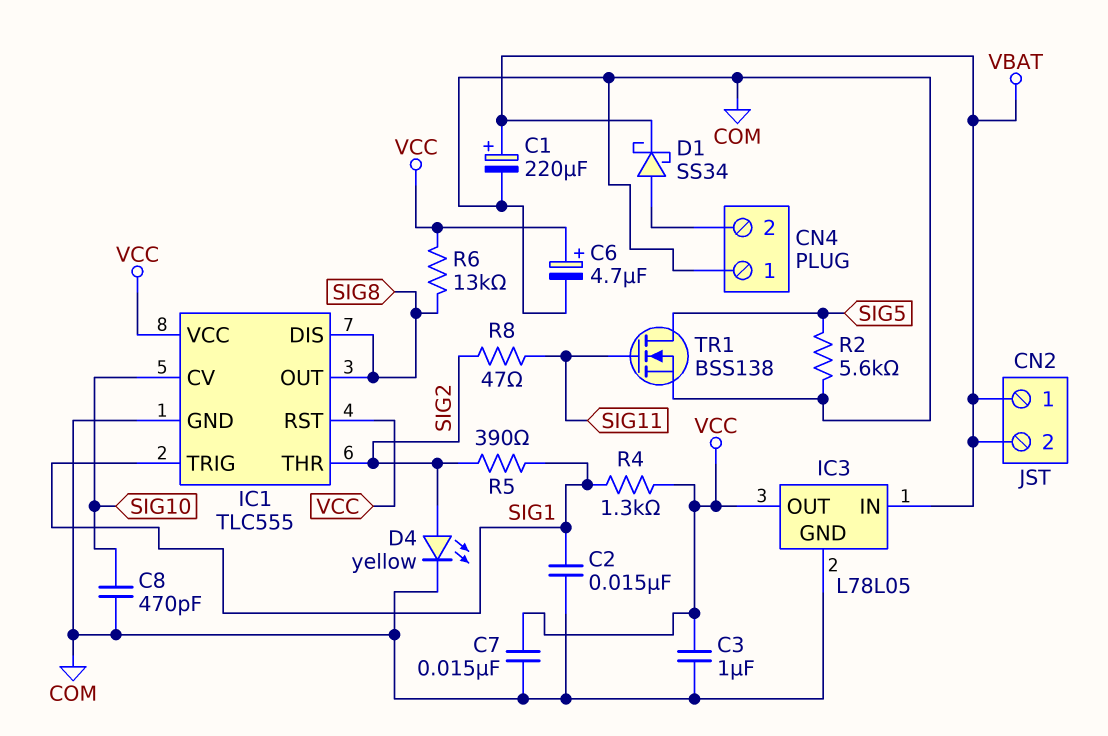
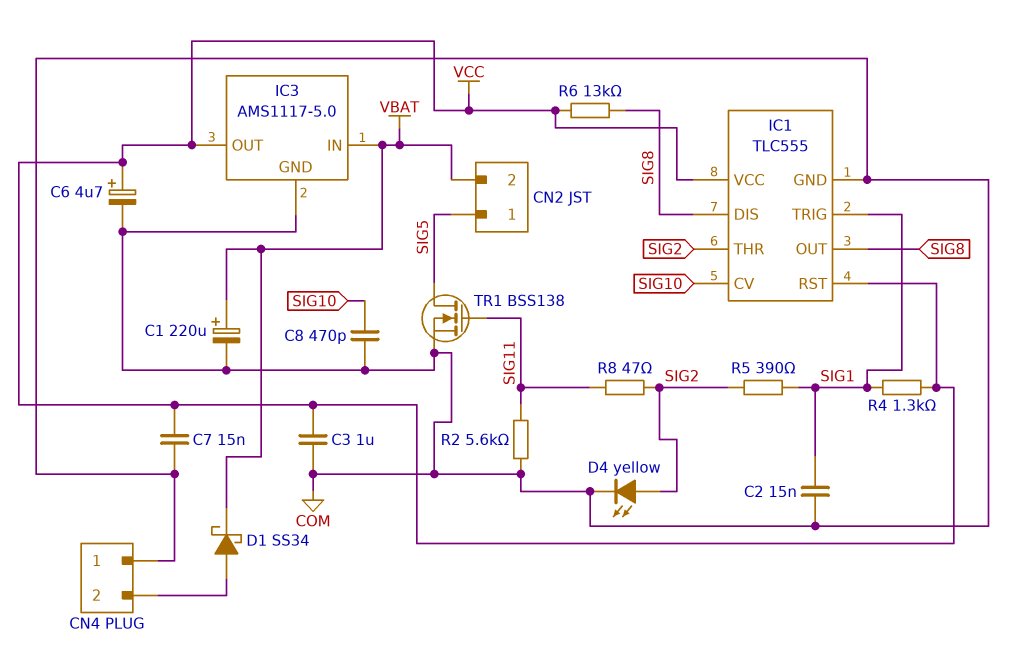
CN2 pin 1: VBAT -> SIG5
IC3: L78L05 -> AMS1117-5.0
R2: 5.6k (COM, SIG5) -> 5.6k (COM, SIG11)

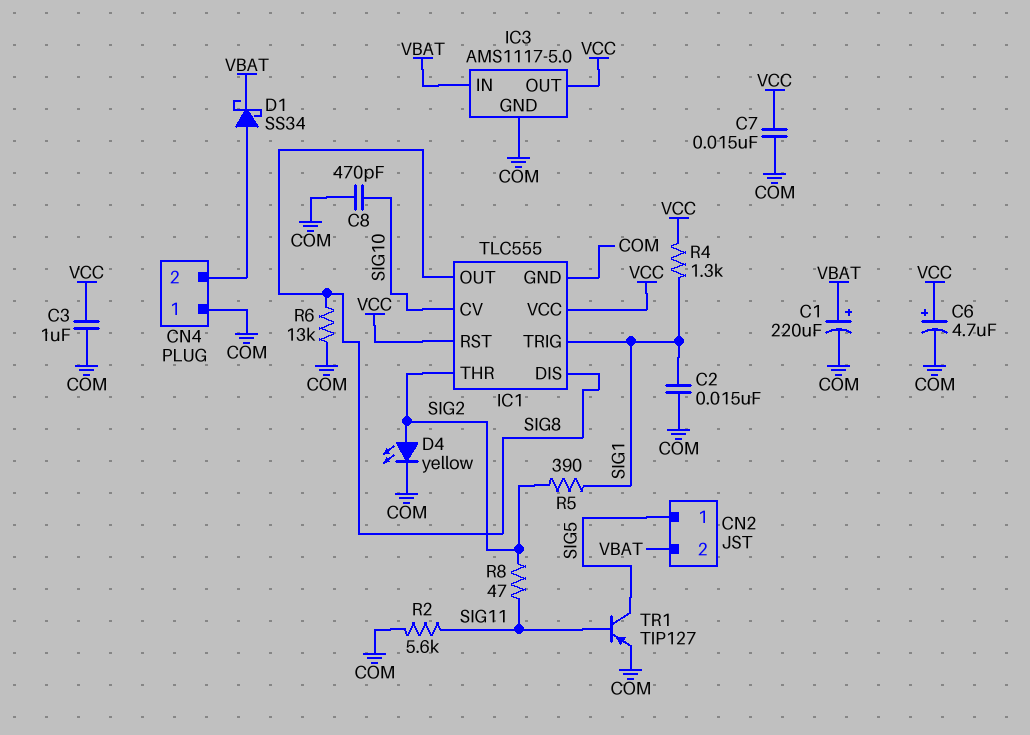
R6: 13k (SIG8, VCC) -> 13k (COM, SIG8)
TR1: NMOS BSS138 (G SIG11, D SIG5, S COM) -> PNP TIP127 (B SIG11, C SIG5, E COM)

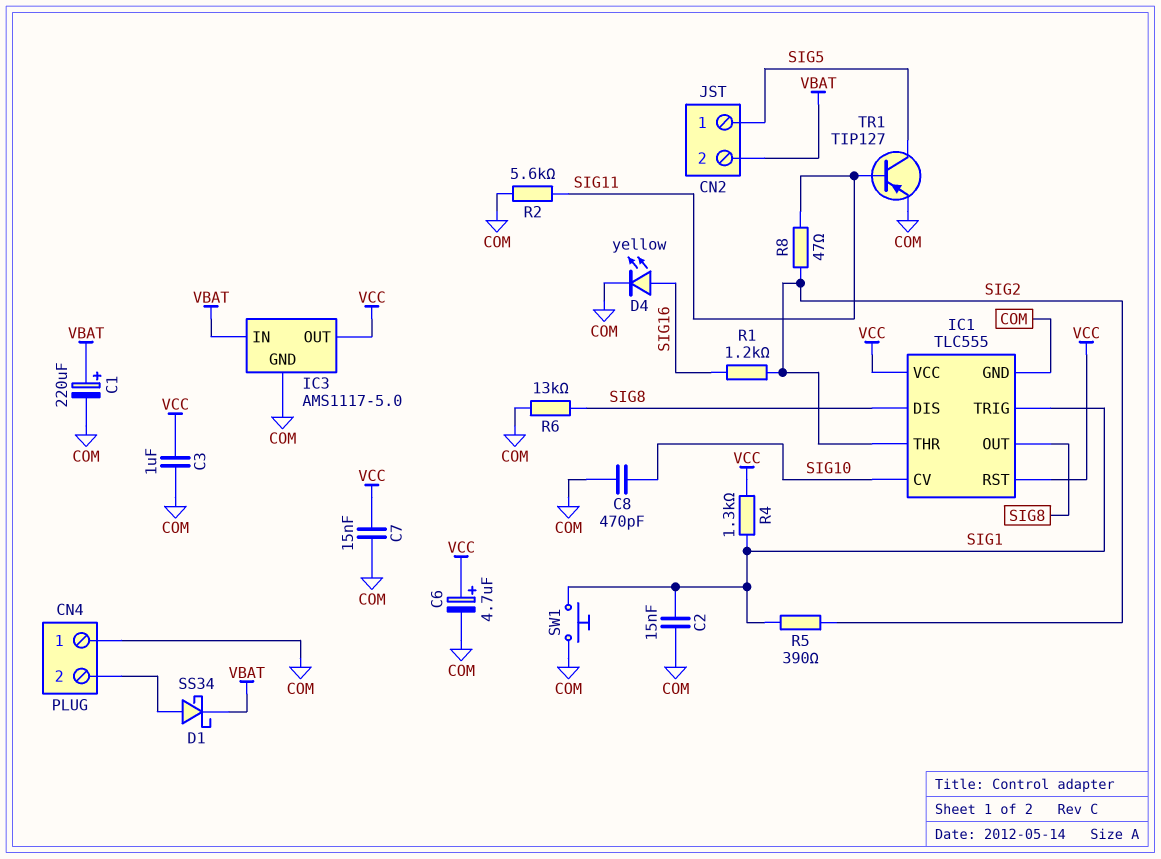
D4: LED yellow (A SIG2, K COM) -> LED yellow (A SIG16, K COM)
R1: none -> 1.2k (SIG2, SIG16)
SW1: none -> button (COM, SIG1)

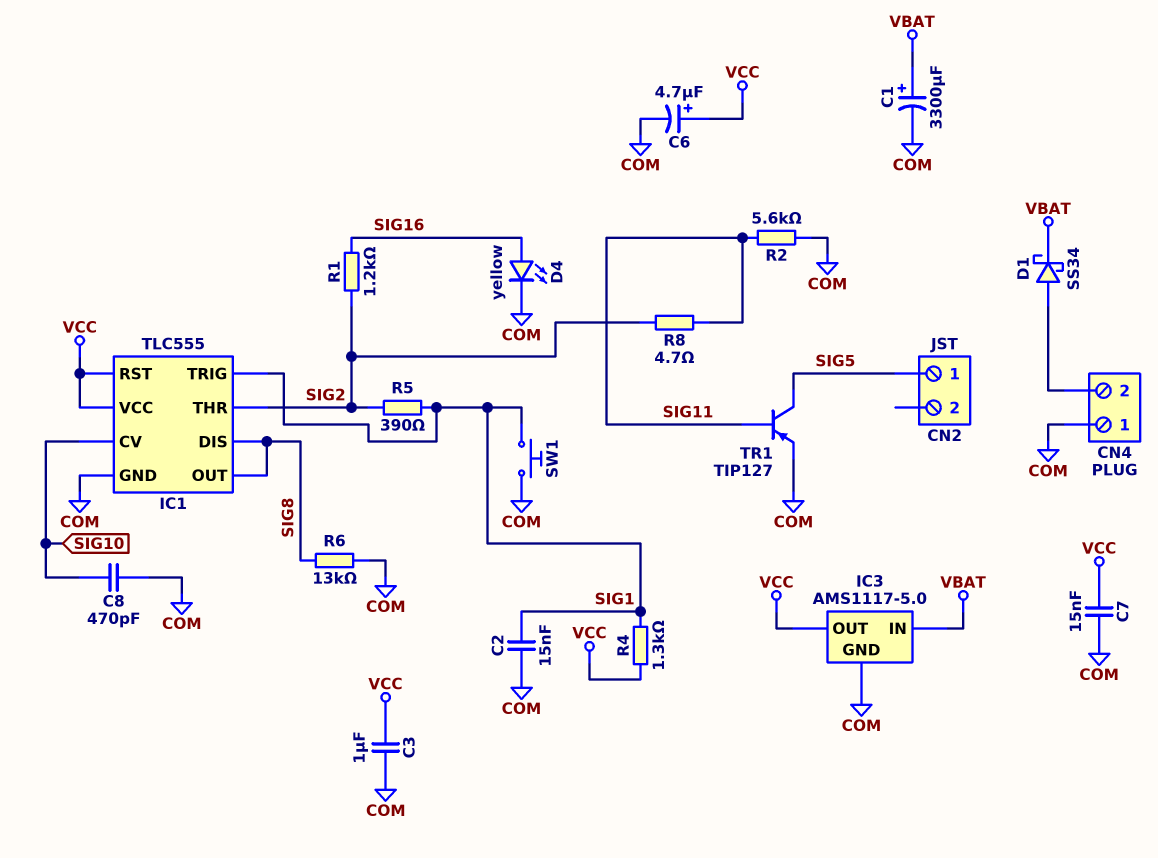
C1: 220uF (plus VBAT, minus COM) -> 3300uF (plus VBAT, minus COM)
CN2 pin 2: VBAT -> none
R8: 47 (SIG2, SIG11) -> 4.7 (SIG2, SIG11)

